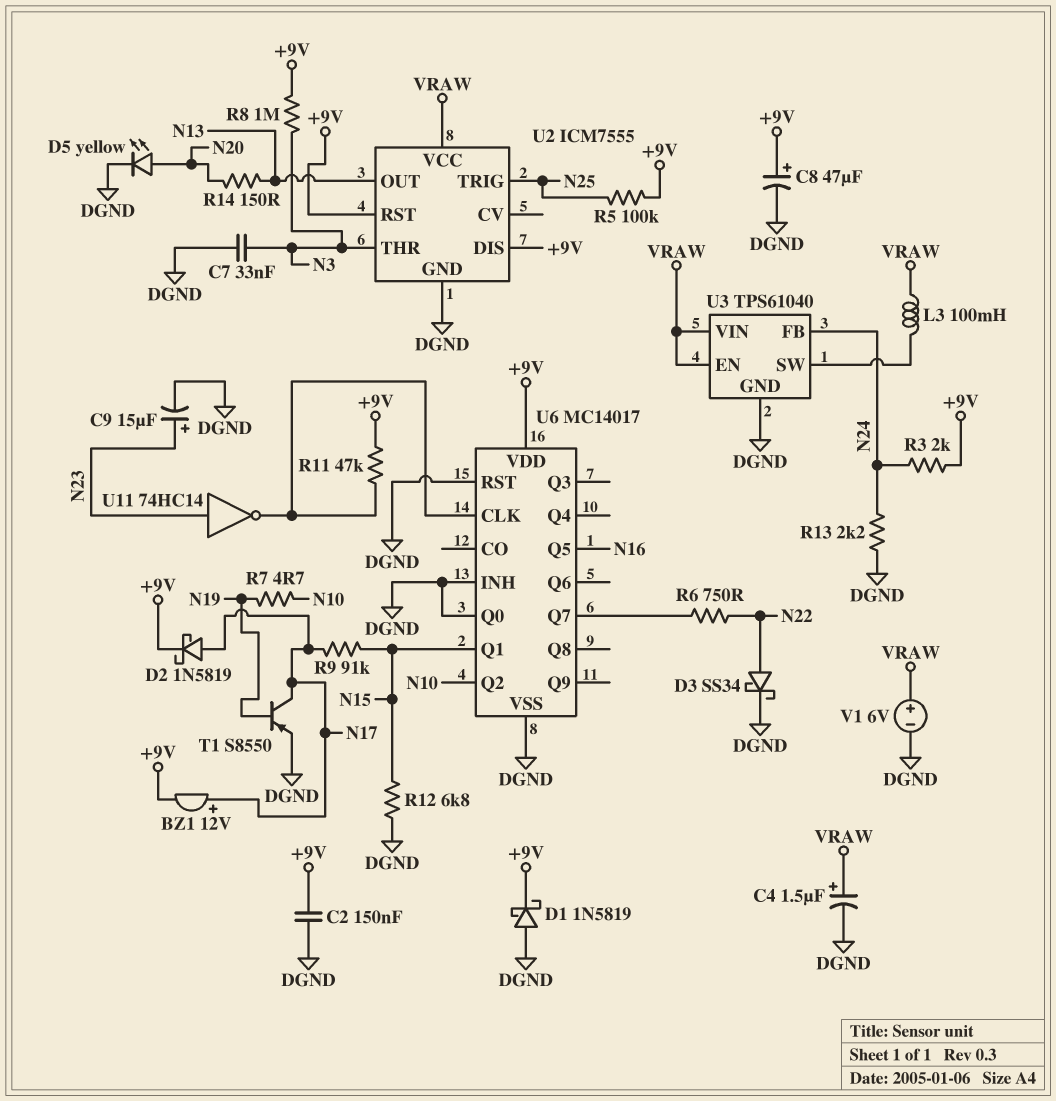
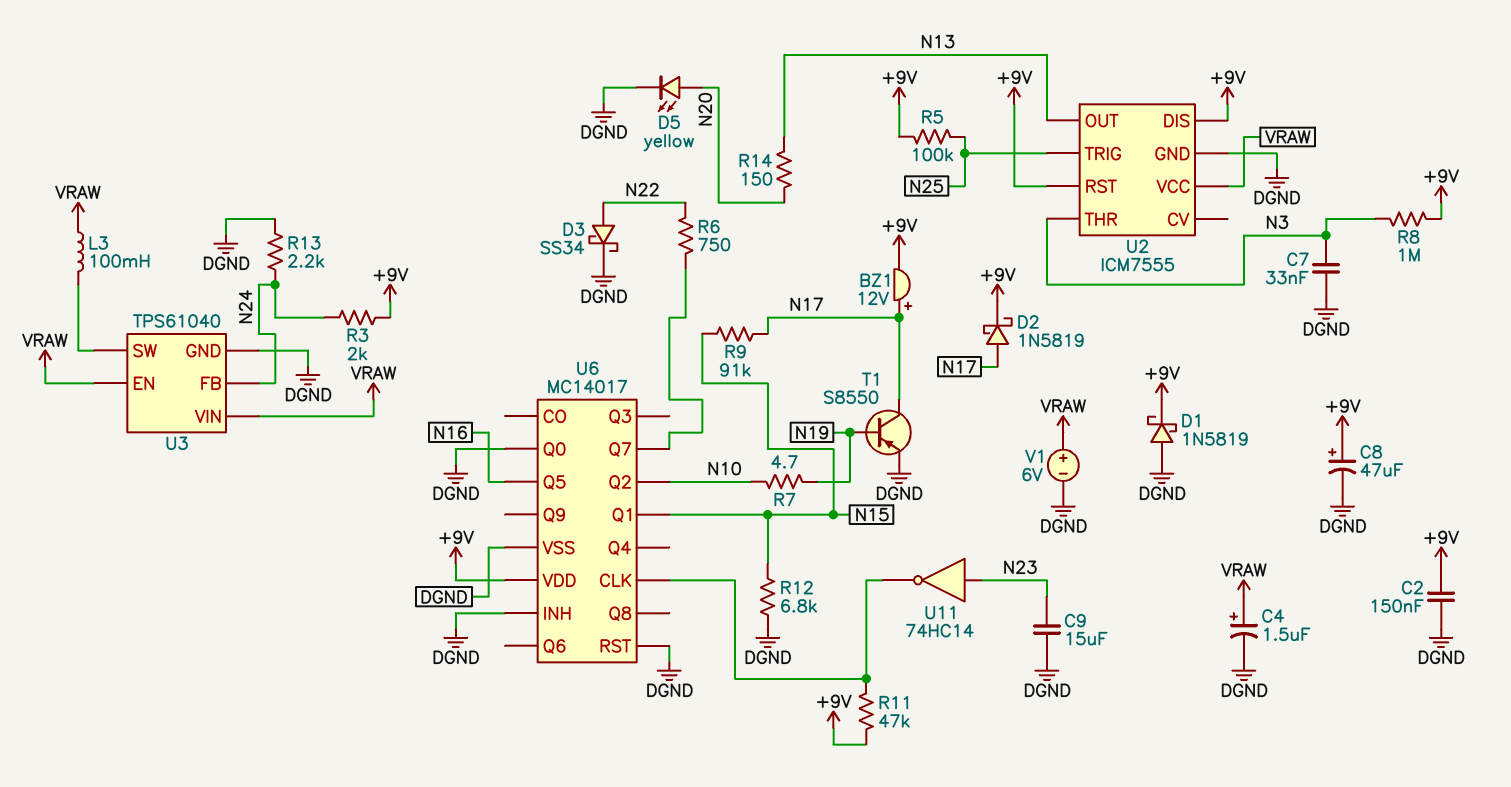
C9: 15uF (plus N23, minus DGND) -> 15uF (DGND, N23)

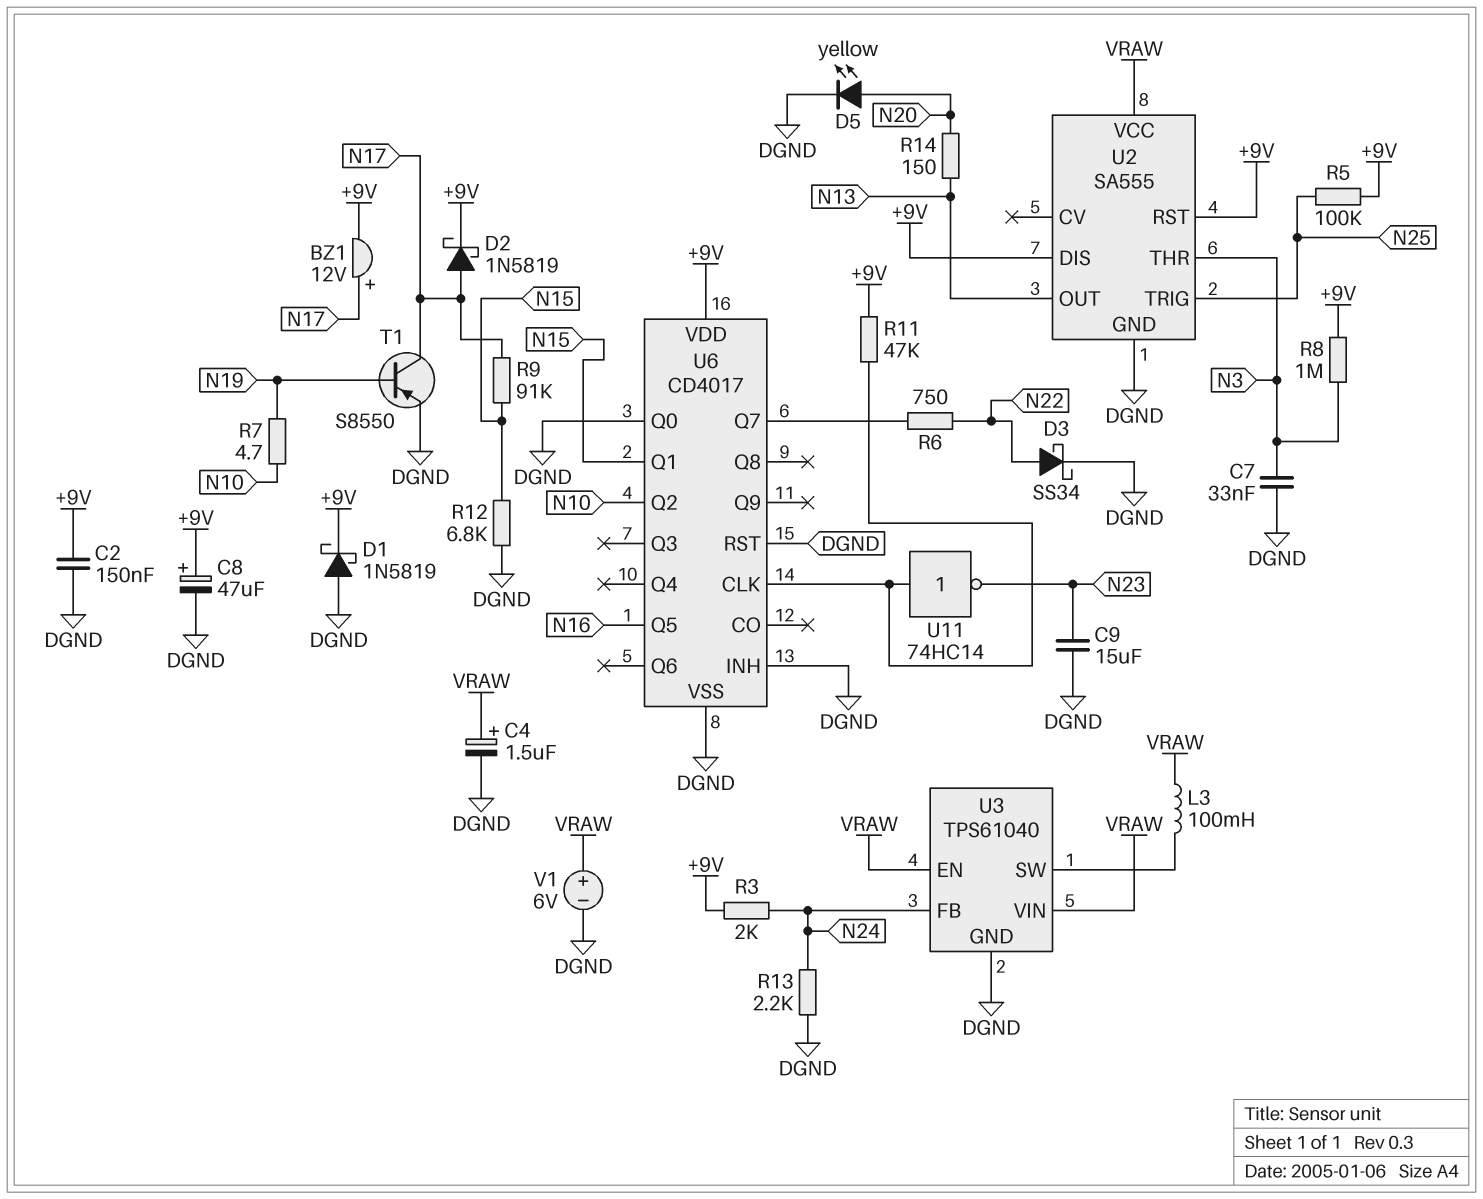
U2: ICM7555 -> SA555
U6: MC14017 -> CD4017
U11: NOT 74HC14 (in N23, out U6/CLK) -> NOT 74HC14 (in U6/CLK, out N23)

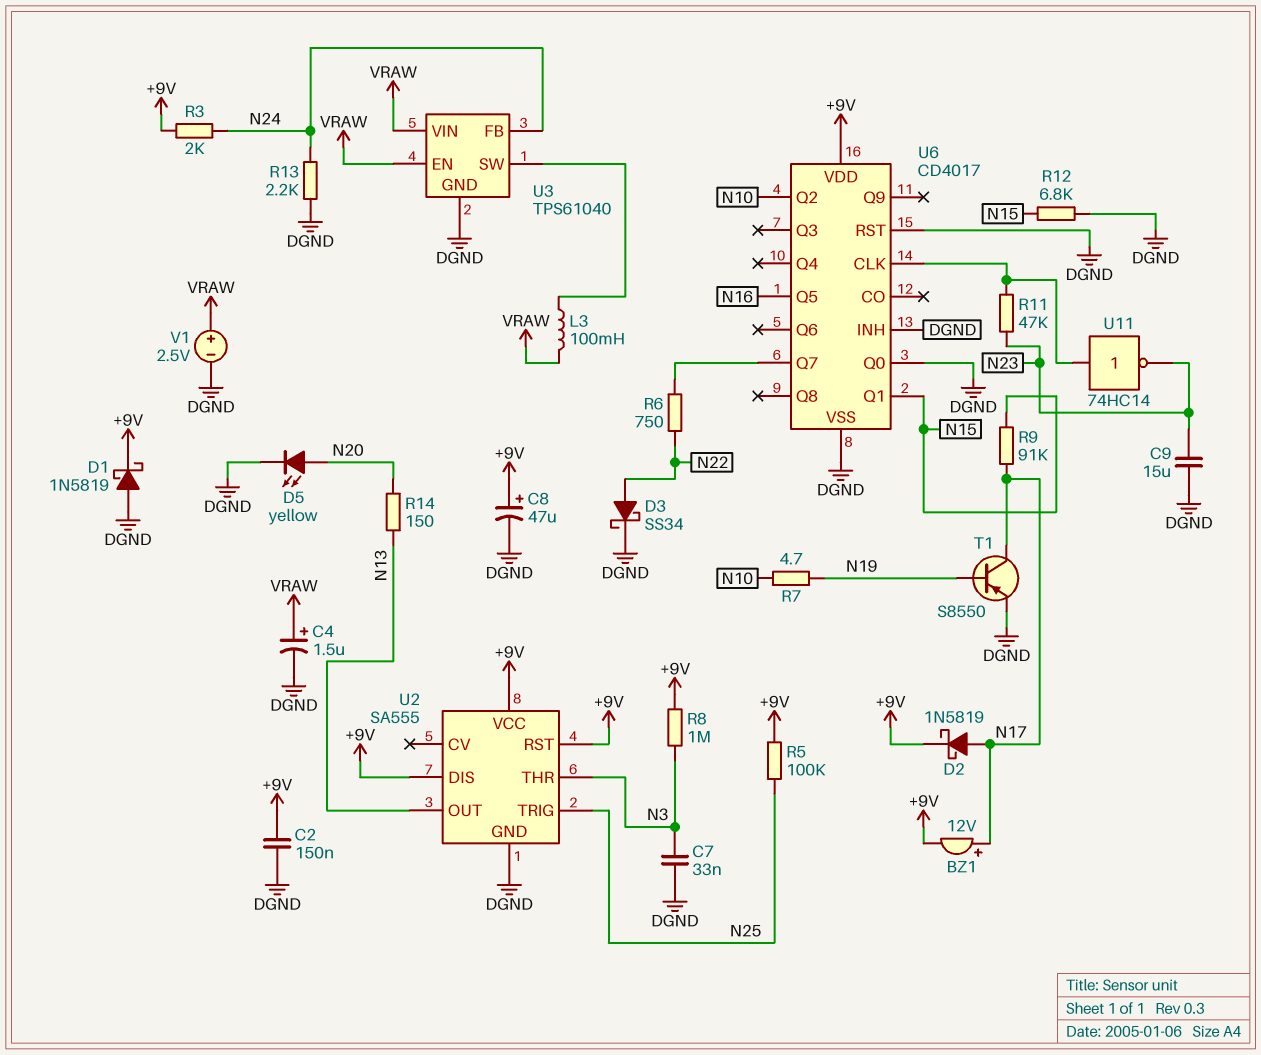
R11: 47k (+9V, U6/CLK) -> 47k (N23, U6/CLK)
U2 pin VCC: VRAW -> +9V
V1: 6V (plus VRAW, minus DGND) -> 2.5V (plus VRAW, minus DGND)

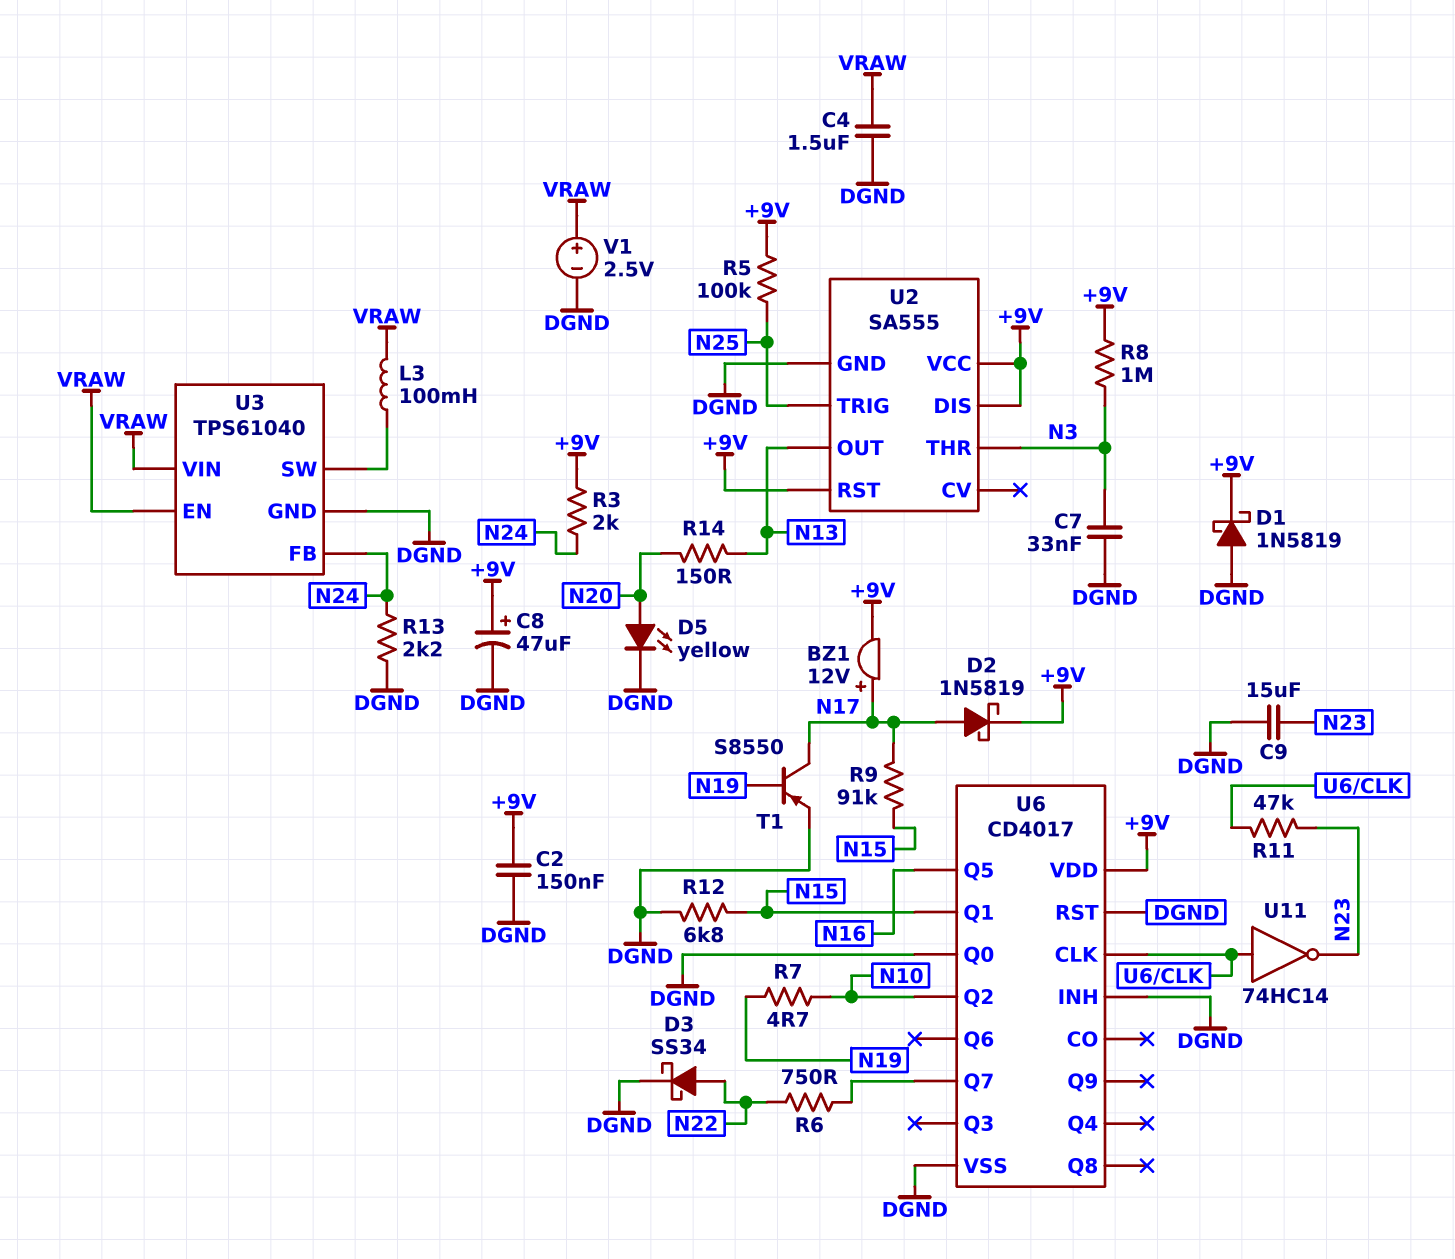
C4: 1.5uF (plus VRAW, minus DGND) -> 1.5uF (DGND, VRAW)

